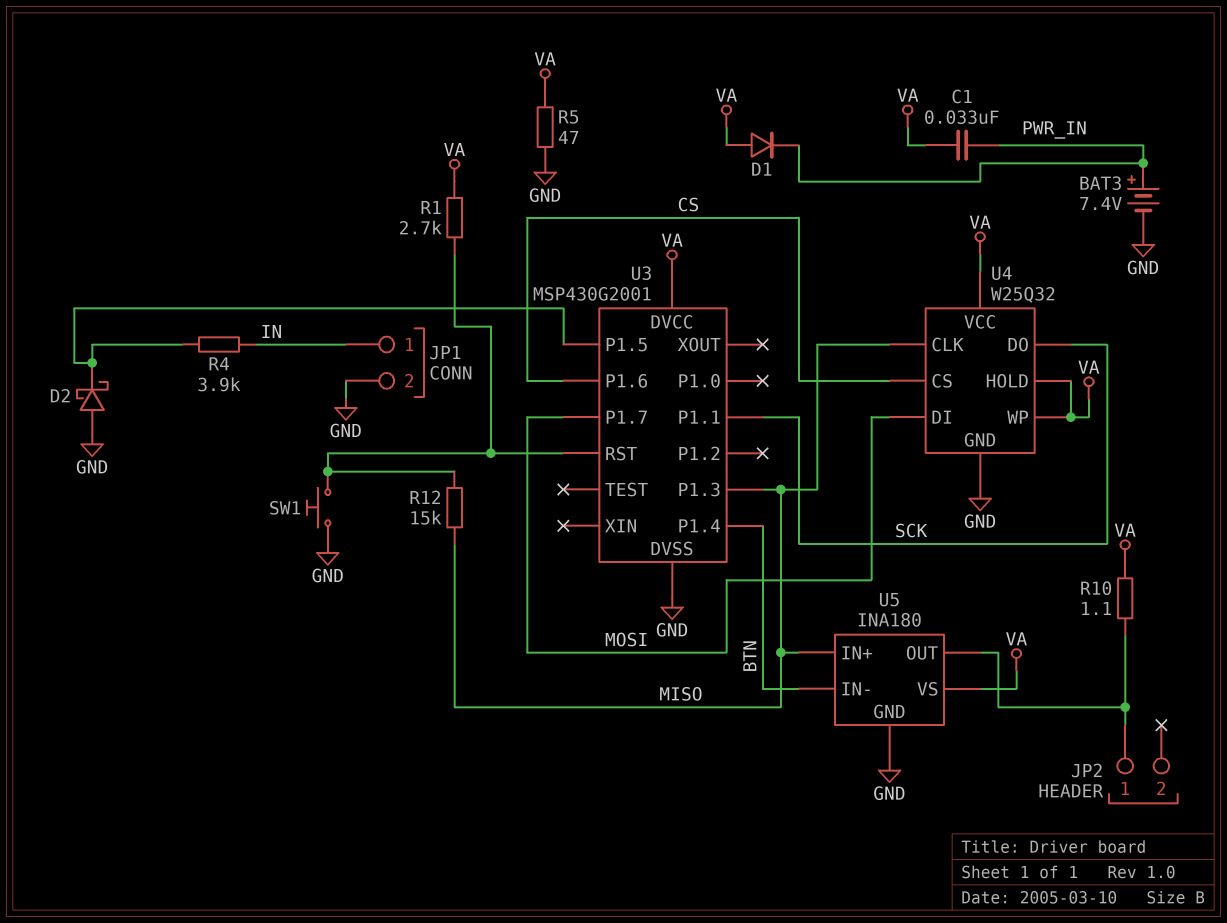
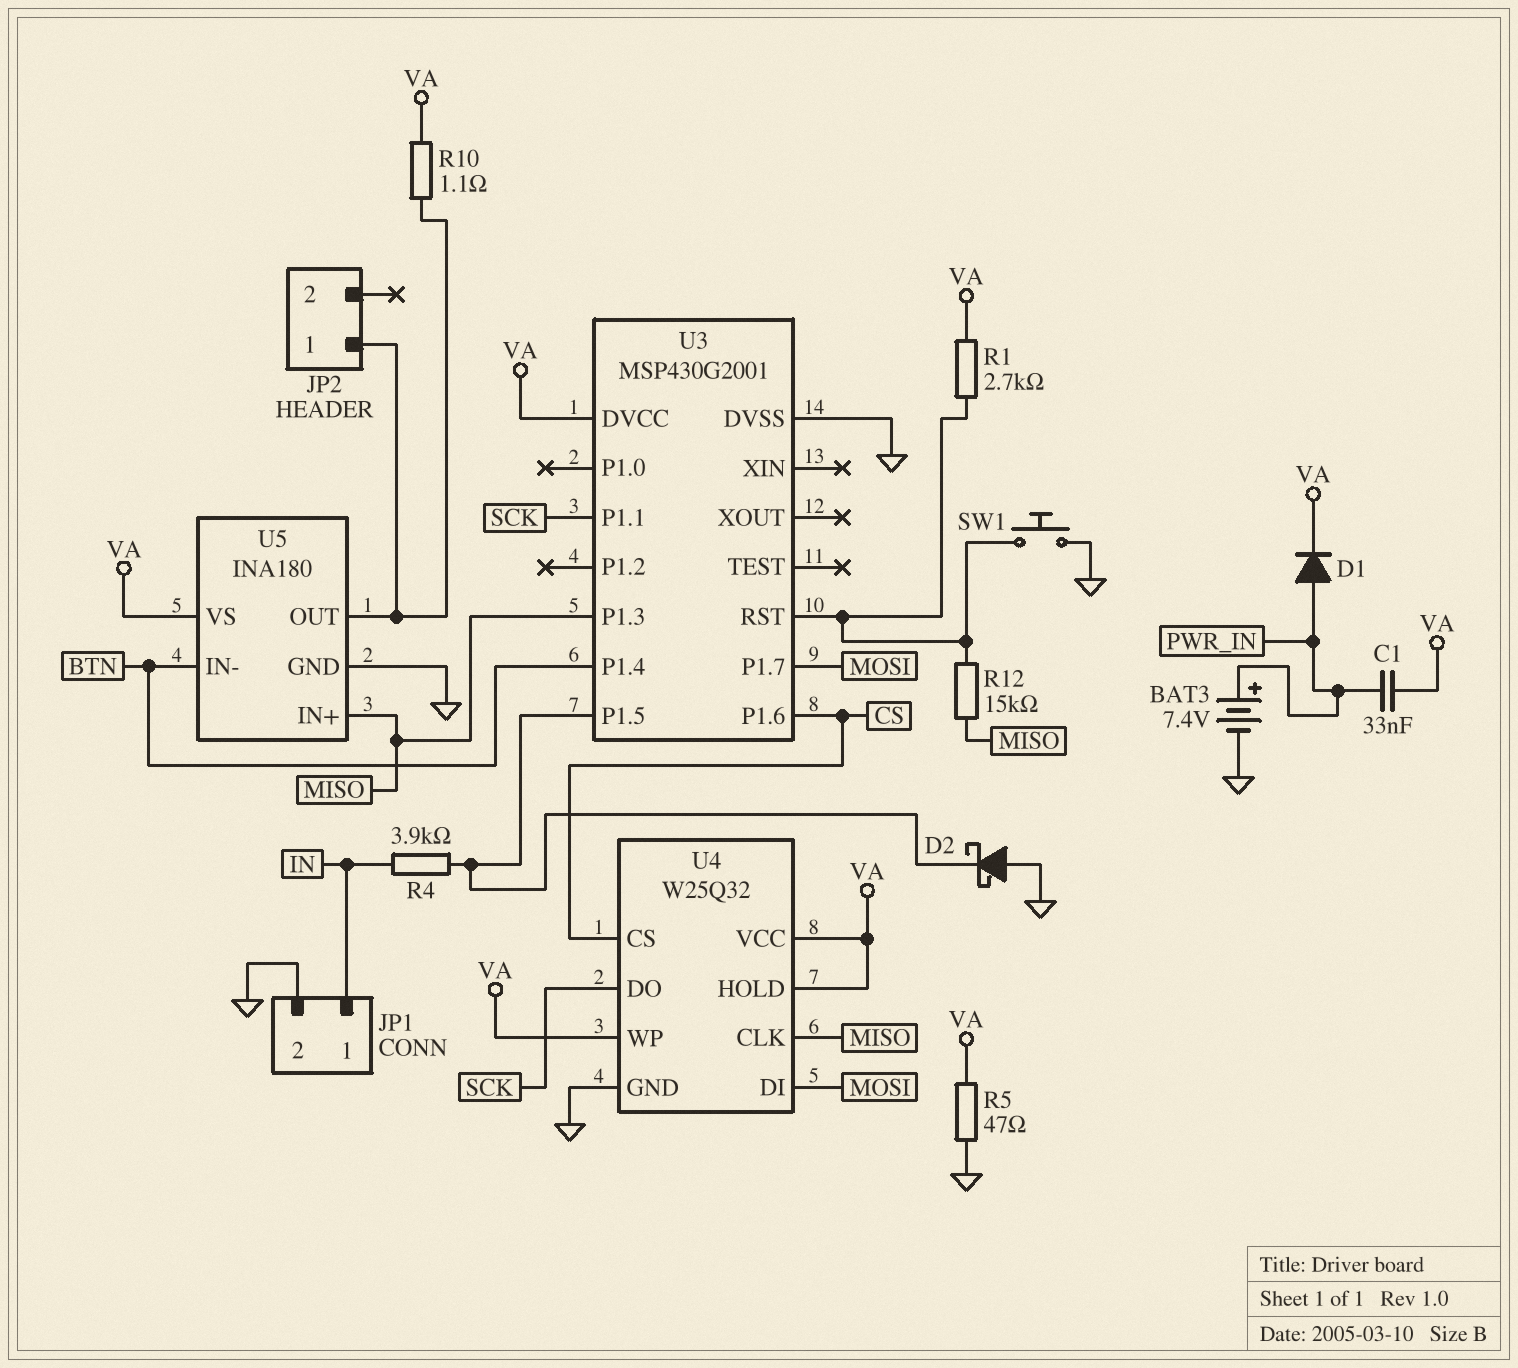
D1: diode (A VA, K PWR_IN) -> diode (A PWR_IN, K VA)

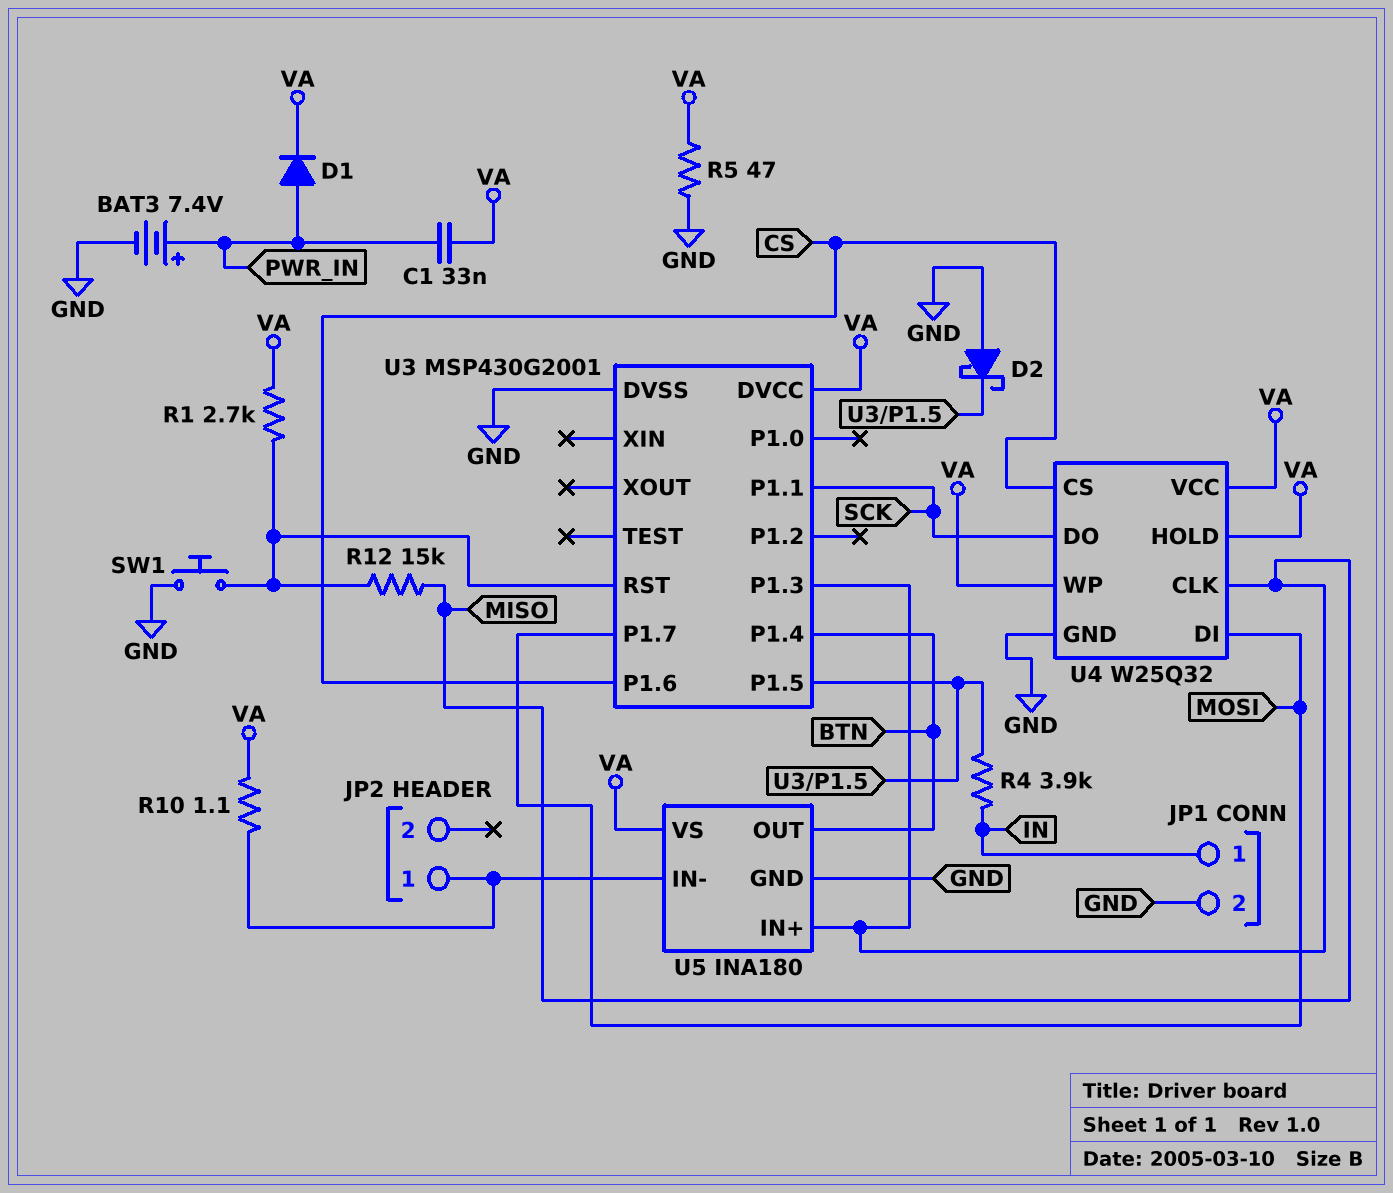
U5 pin IN-: BTN -> JP2/1
U5 pin OUT: JP2/1 -> BTN

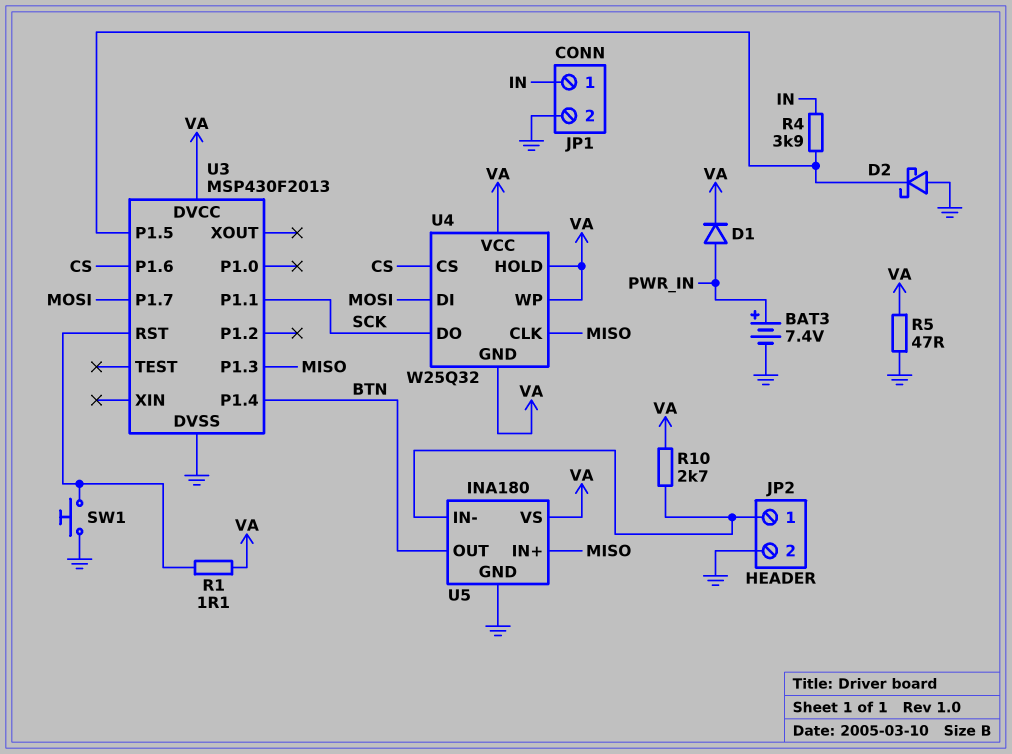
C1: 33nF (PWR_IN, VA) -> none
JP2 pin 2: none -> GND
R1: 2.7k (U3/RST, VA) -> 1.1 (U3/RST, VA)
R10: 1.1 (JP2/1, VA) -> 2.7k (JP2/1, VA)
R12: 15k (MISO, U3/RST) -> none
U3: MSP430G2001 -> MSP430F2013
U4 pin GND: GND -> VA

